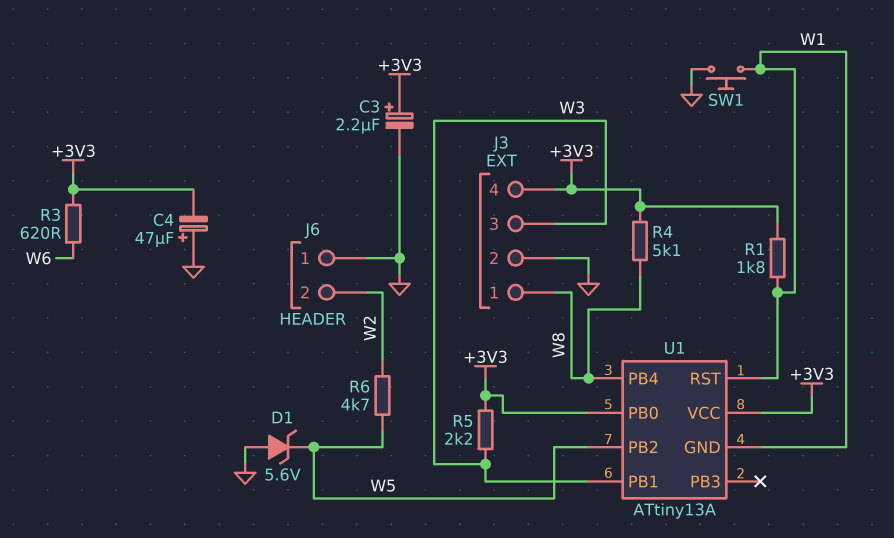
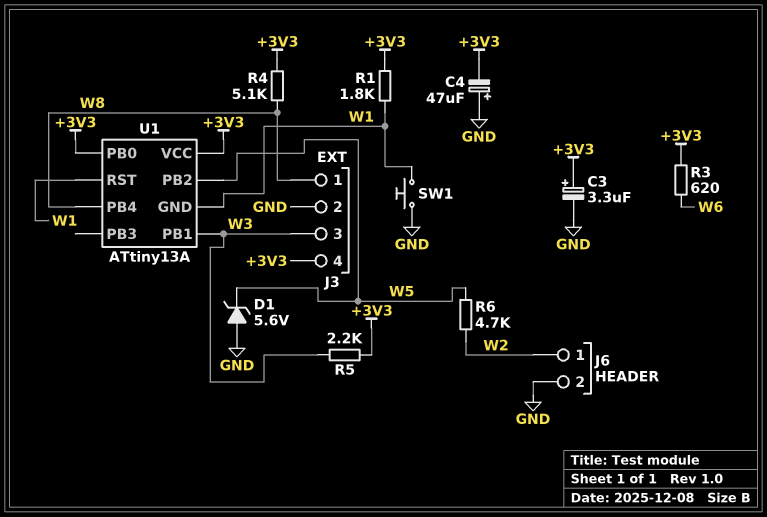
C3: 2.2uF (plus +3V3, minus GND) -> 3.3uF (plus +3V3, minus GND)
J6 pin 1: GND -> W2
J6 pin 2: W2 -> GND

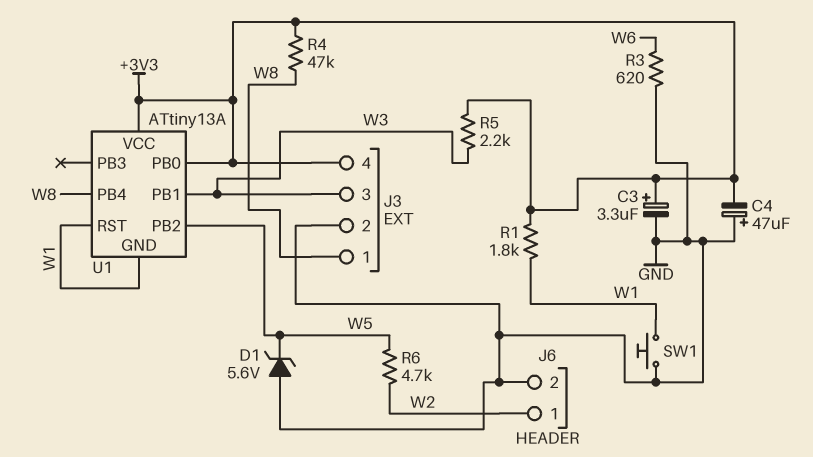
R3: 620 (+3V3, W6) -> 620 (GND, W6)
R4: 5.1k (+3V3, W8) -> 47k (+3V3, W8)

